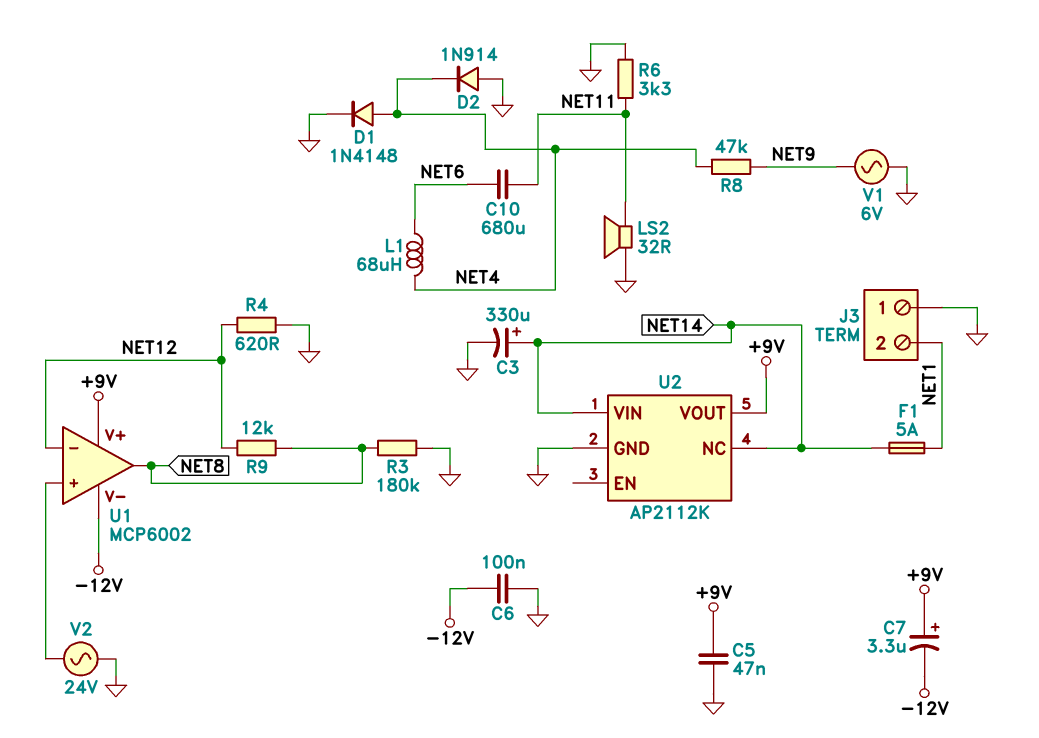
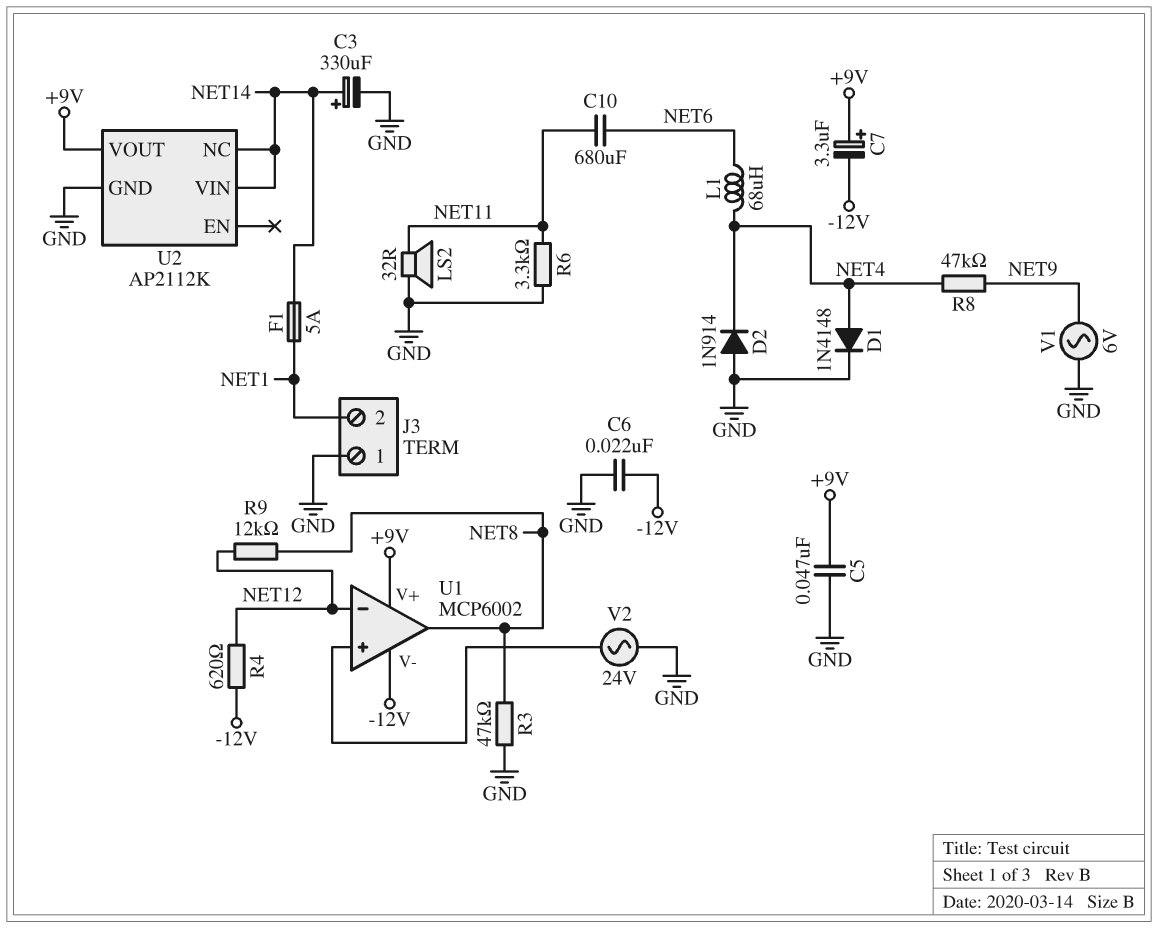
C6: 100nF (-12V, GND) -> 22nF (-12V, GND)
R3: 180k (GND, NET8) -> 47k (GND, NET8)
R4: 620 (GND, NET12) -> 620 (-12V, NET12)

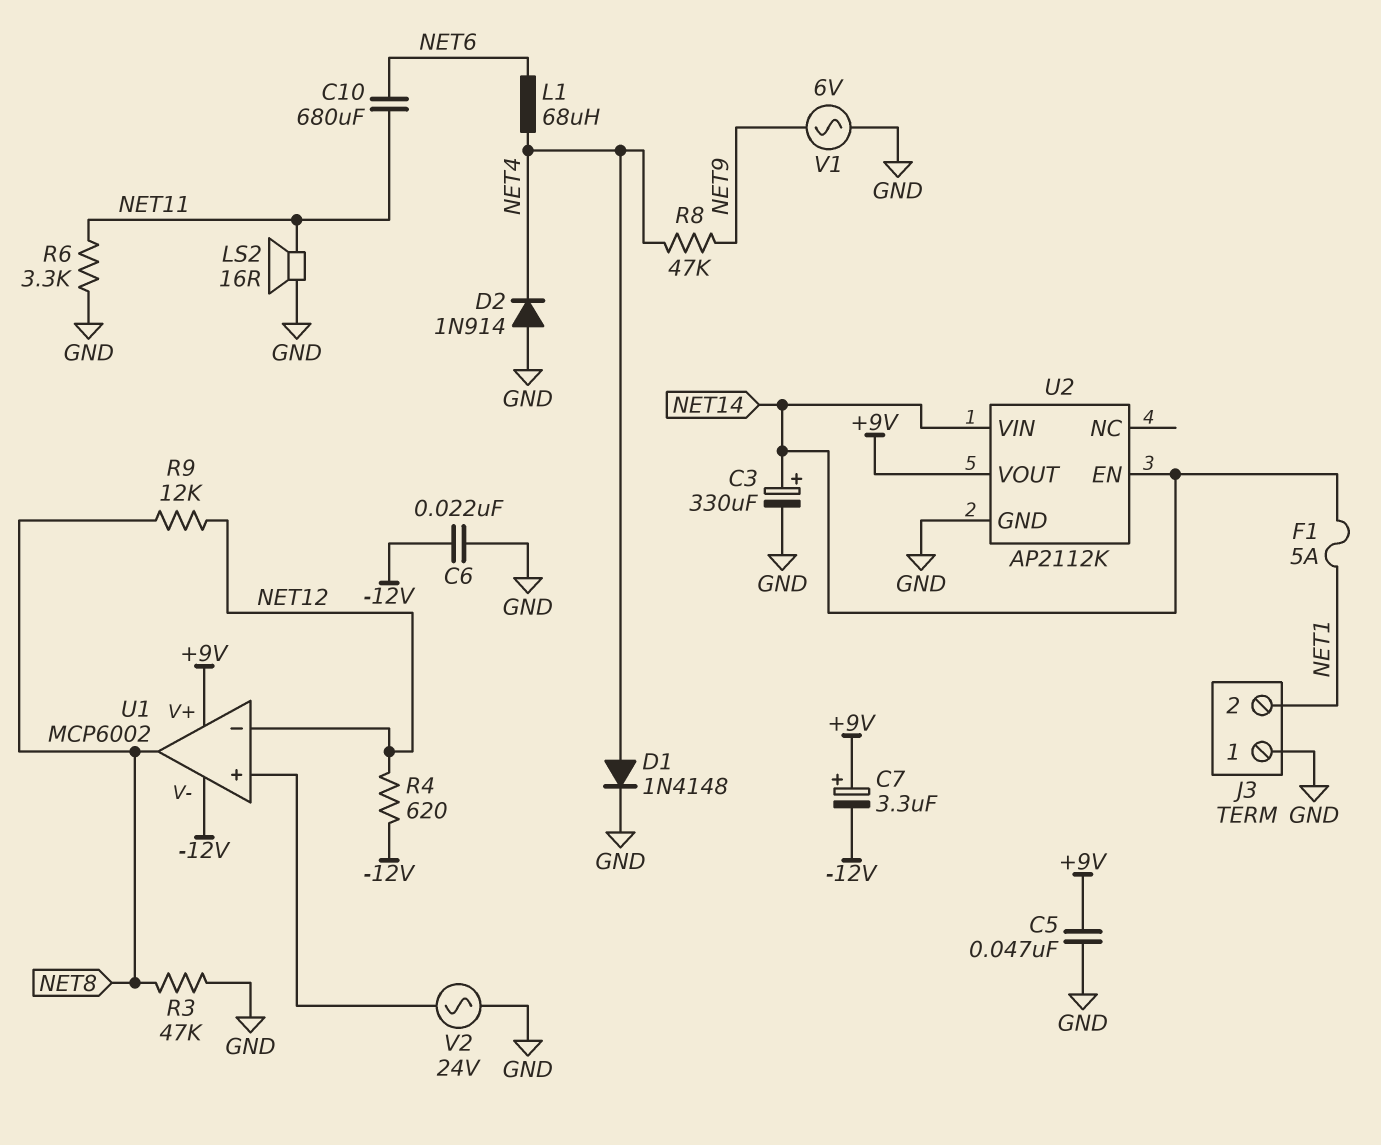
LS2: speaker 32R (GND, NET11) -> speaker 16R (GND, NET11)
U2 pin EN: none -> NET14
U2 pin NC: NET14 -> none

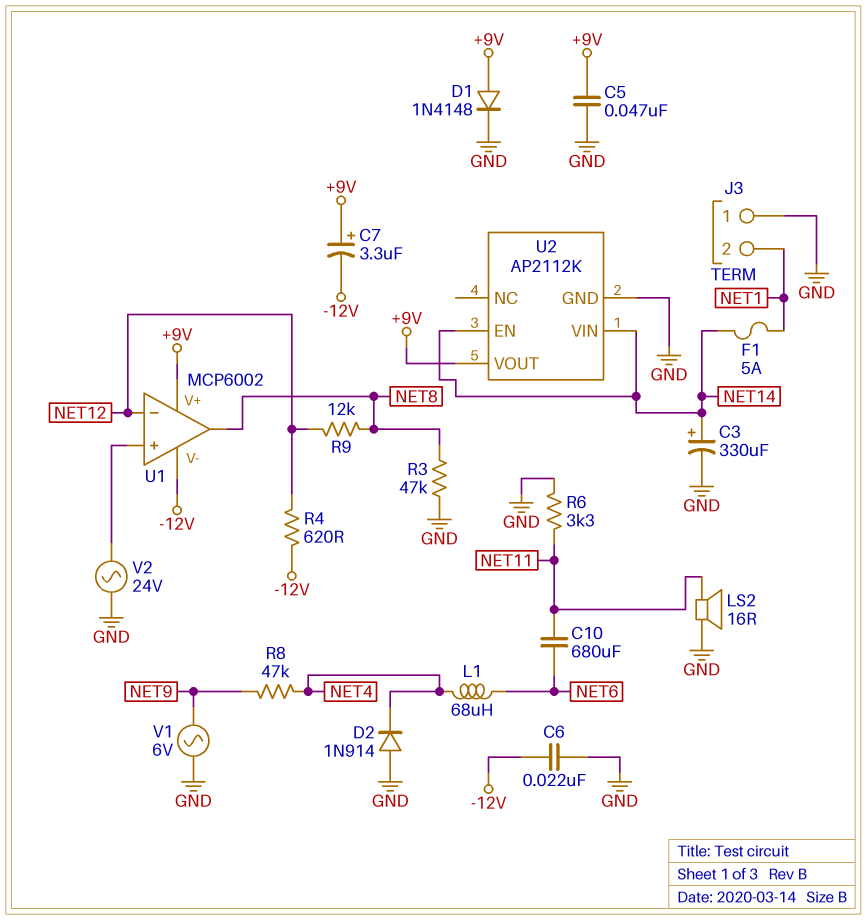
D1: diode 1N4148 (A NET4, K GND) -> diode 1N4148 (A +9V, K GND)

